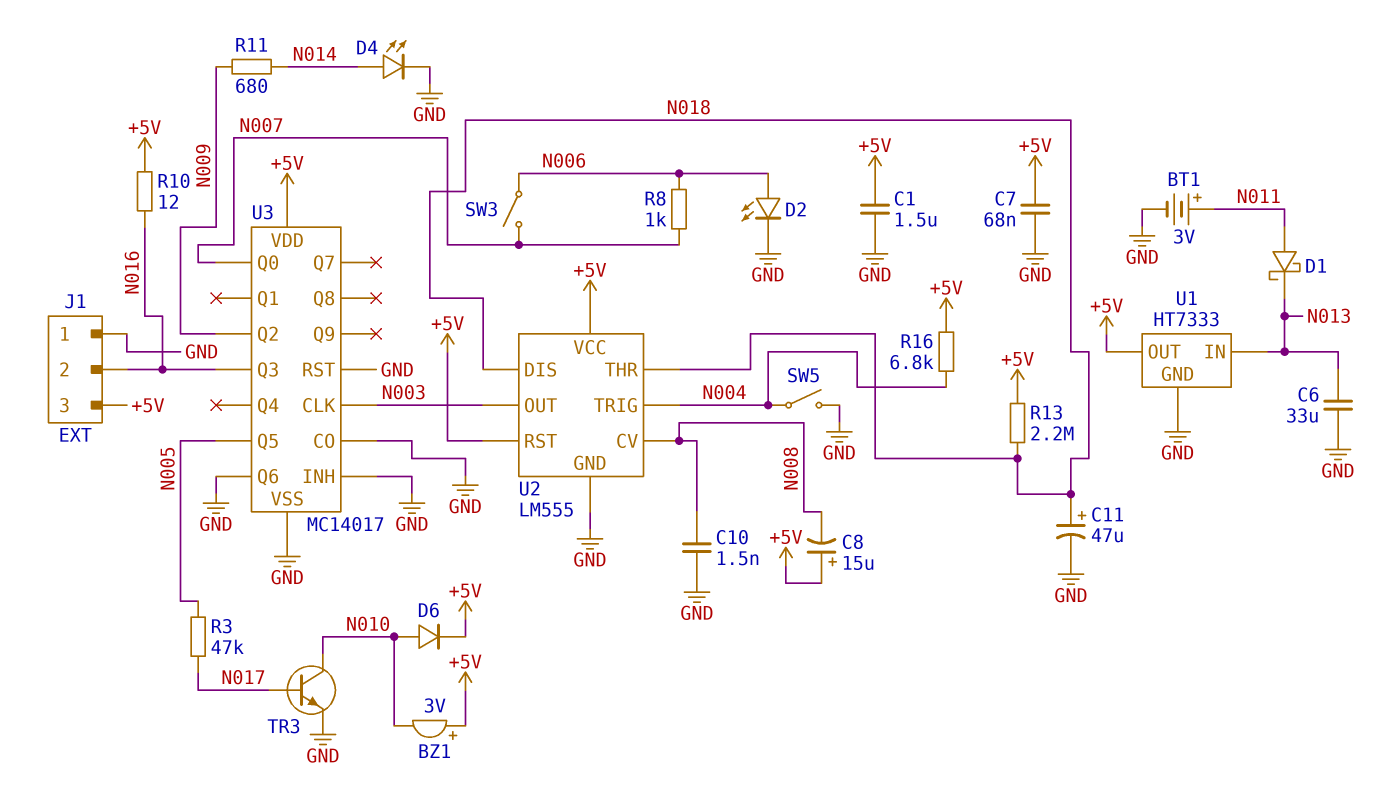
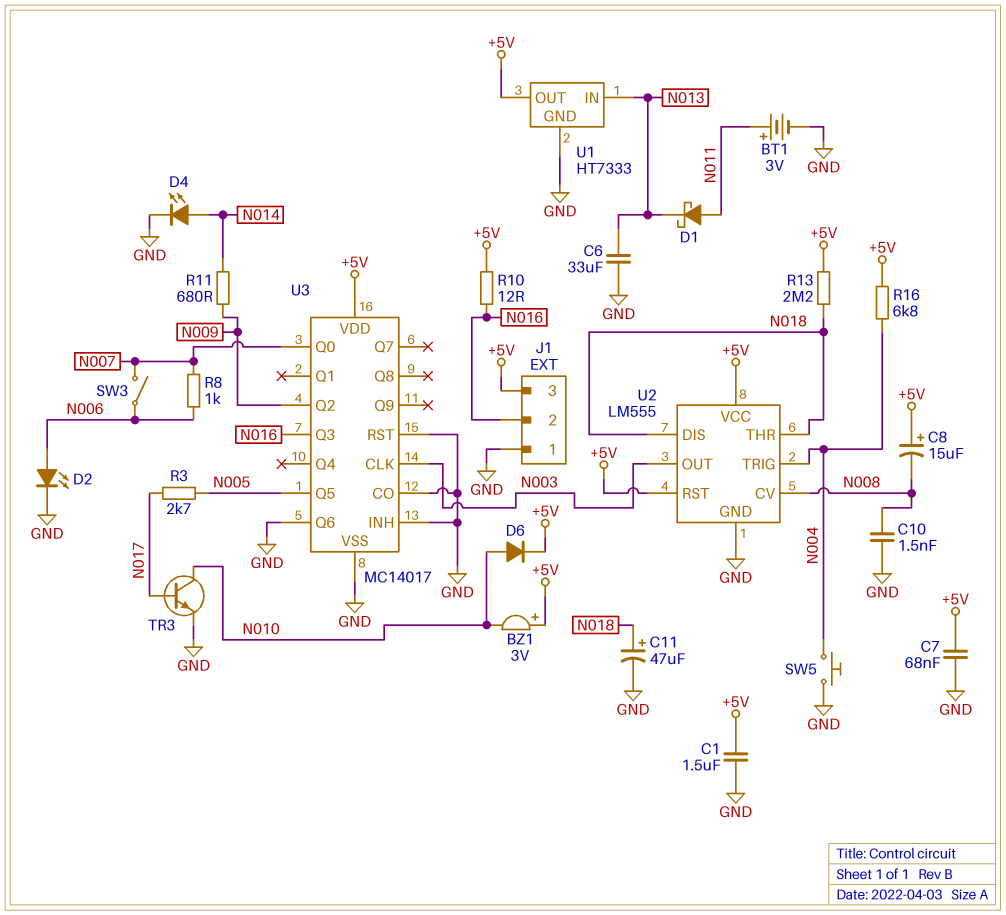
R3: 47k (N005, N017) -> 2.7k (N005, N017)
SW5: switch (GND, N004) -> button (GND, N004)

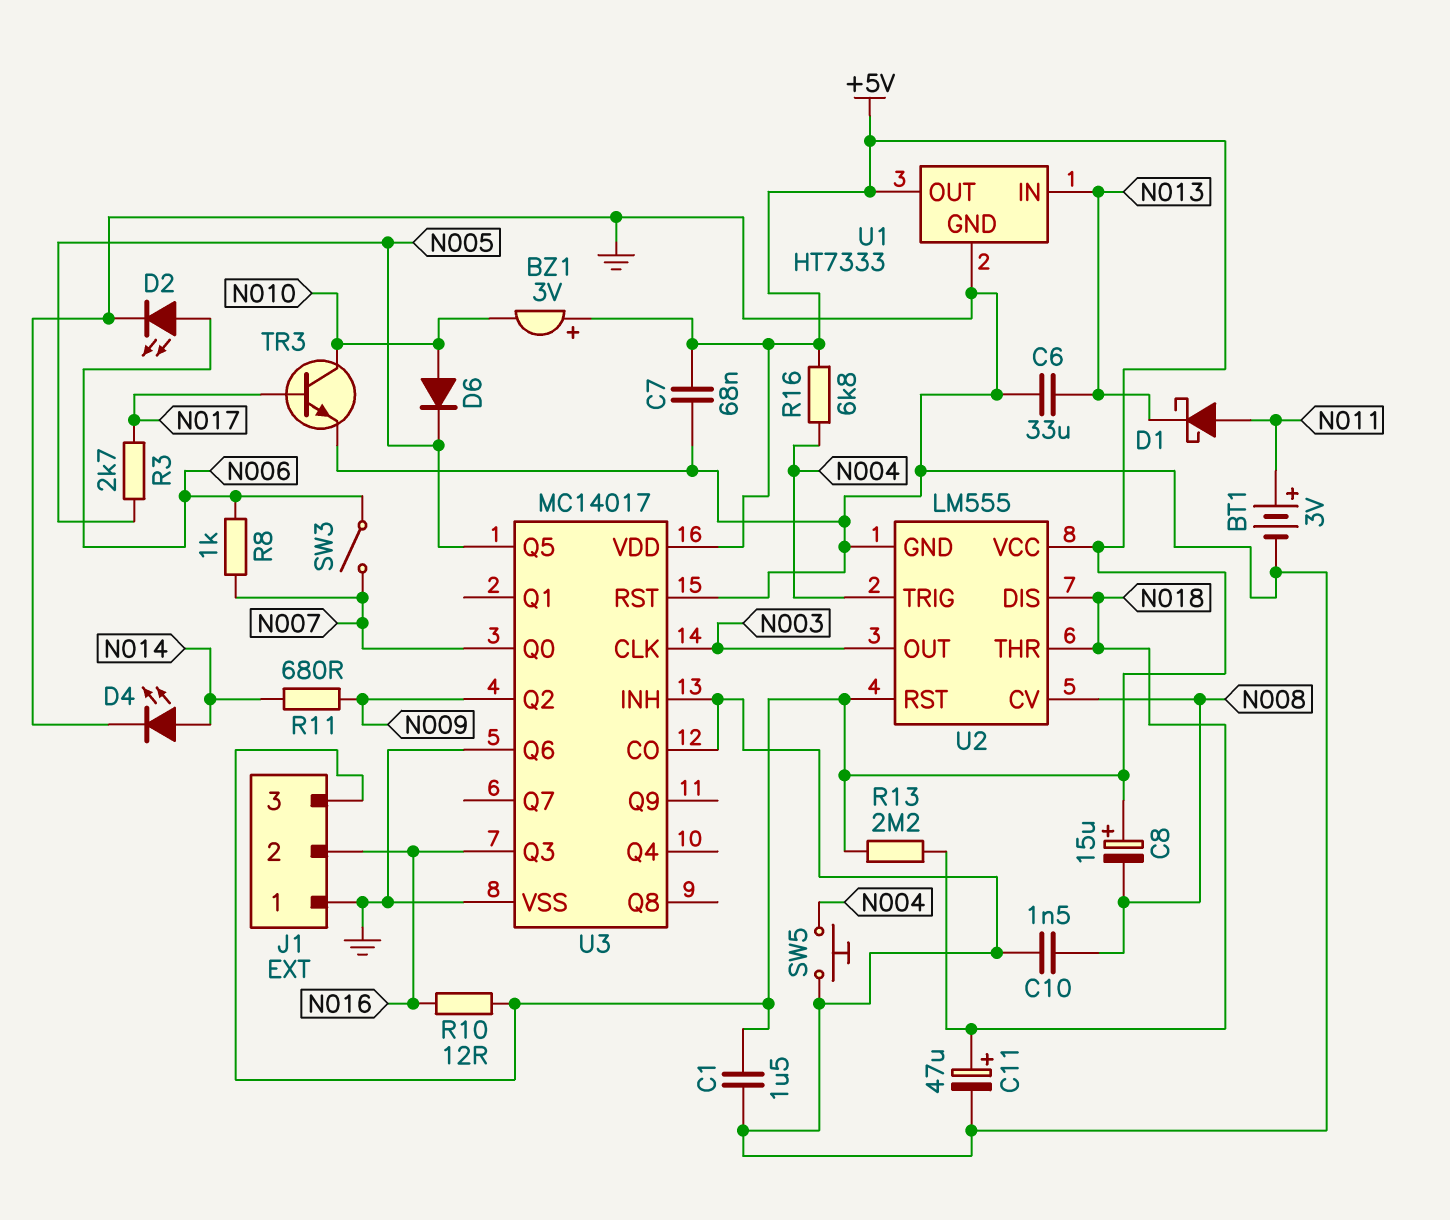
D6: diode (A N010, K +5V) -> diode (A N010, K N005)

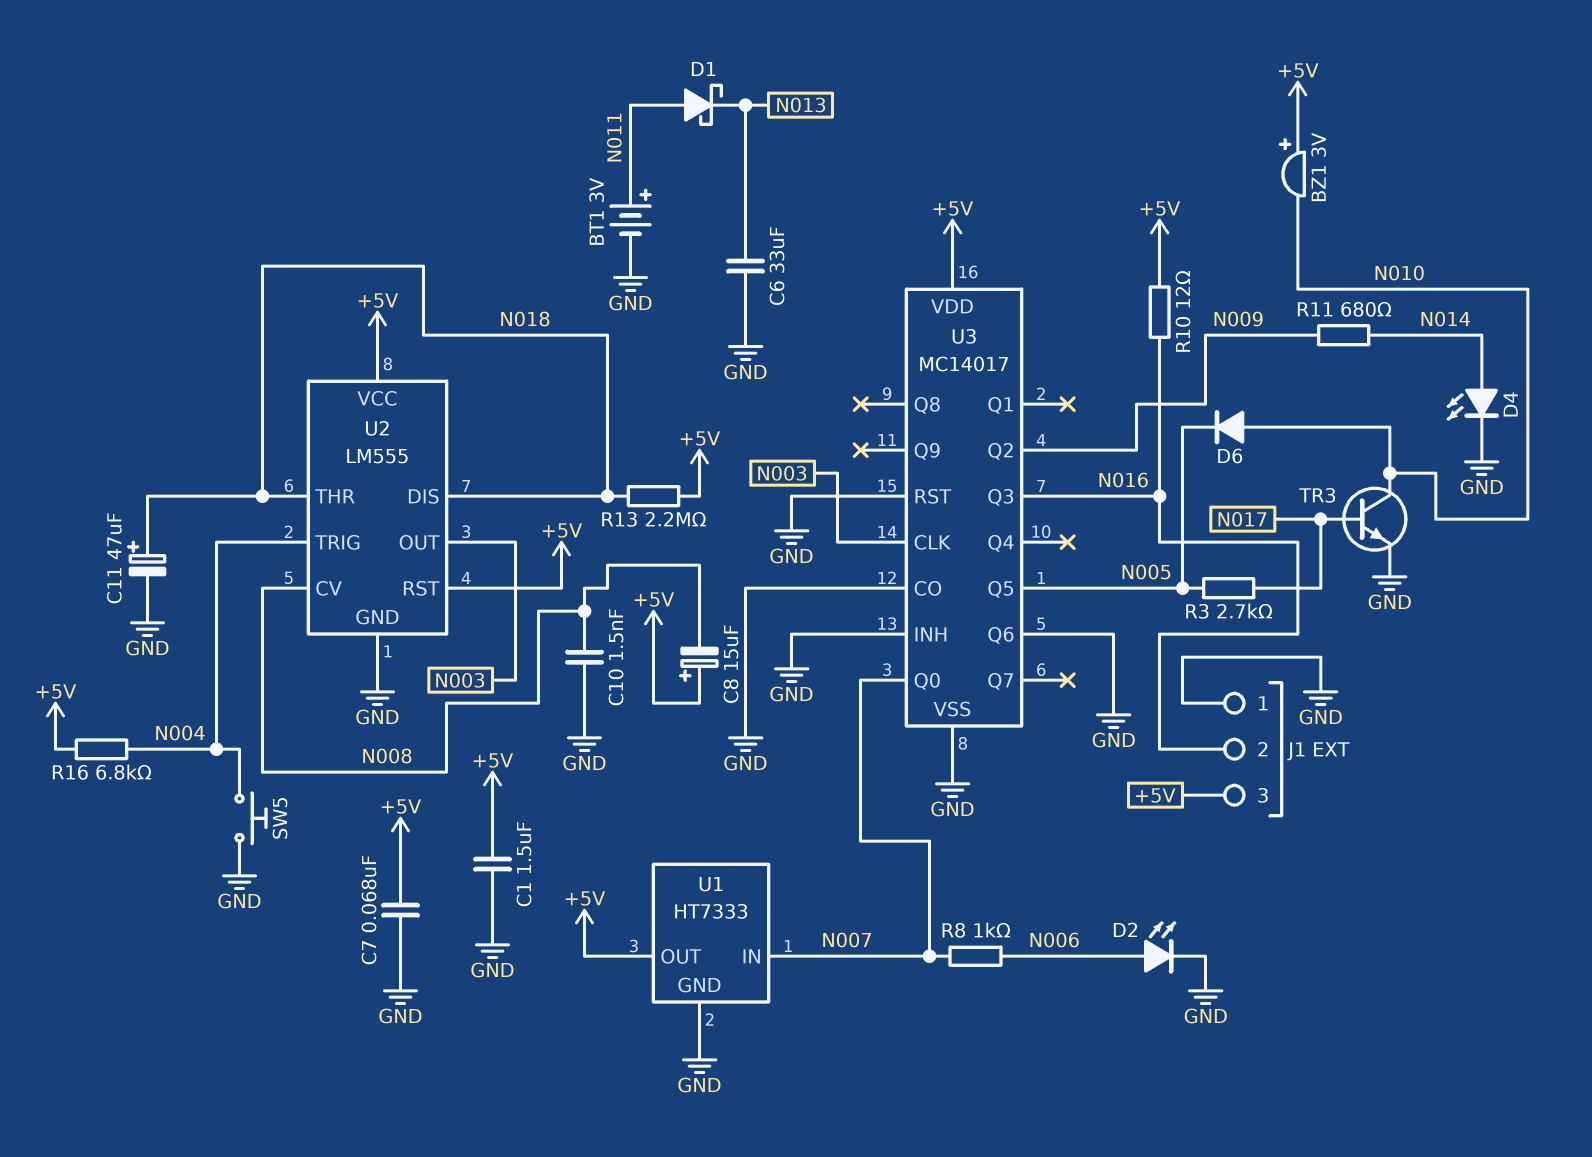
SW3: switch (N006, N007) -> none
U1 pin IN: N013 -> N007

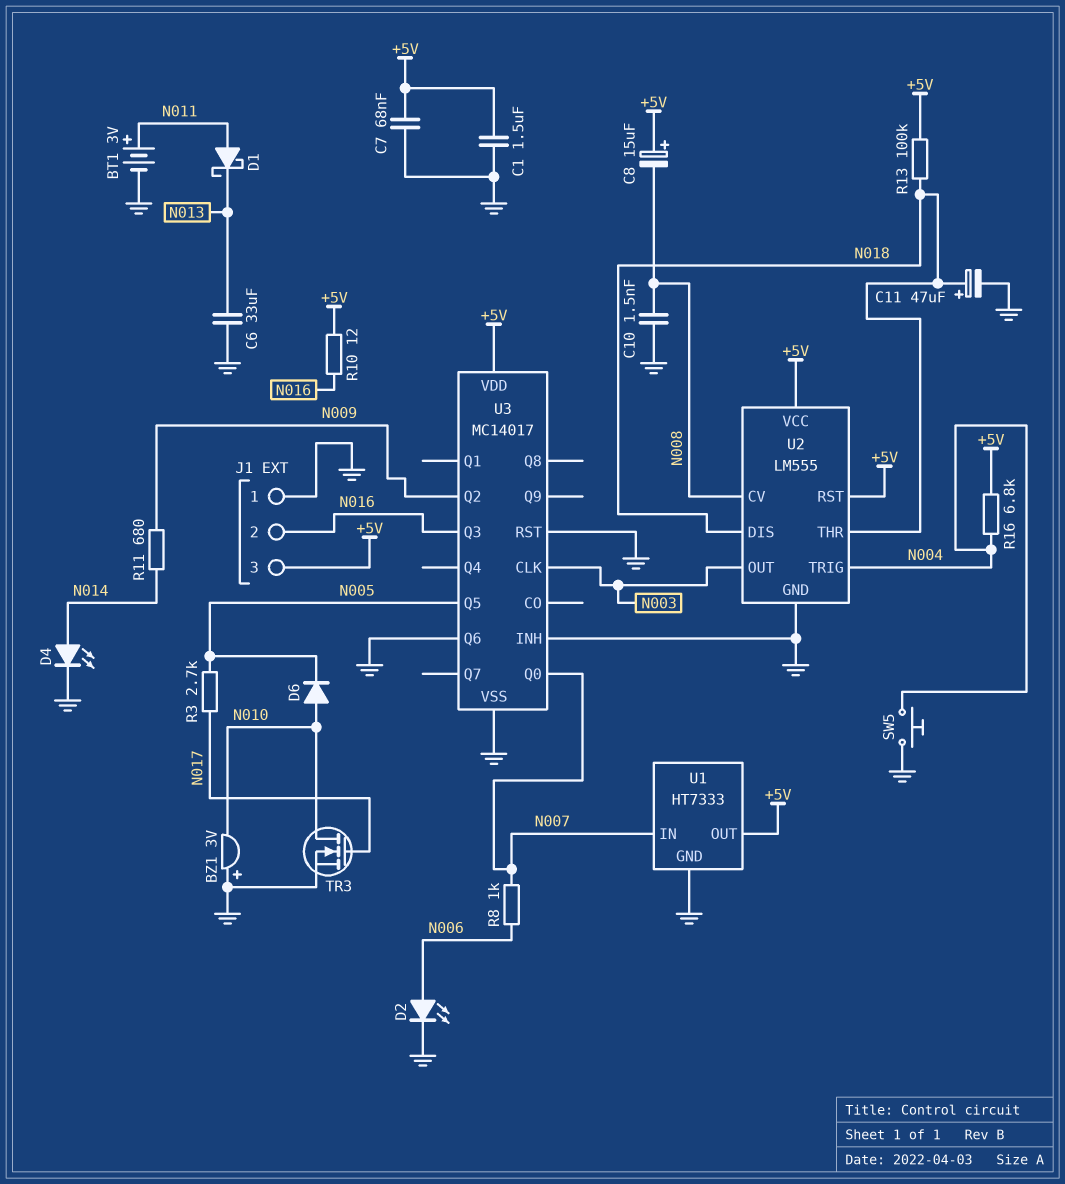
BZ1: buzzer 3V (plus +5V, minus N010) -> buzzer 3V (plus GND, minus N010)
R13: 2.2M (+5V, N018) -> 100k (+5V, N018)
TR3: NPN (B N017, C N010, E GND) -> NMOS (G N017, D N010, S GND)
U3 pin CO: GND -> none

